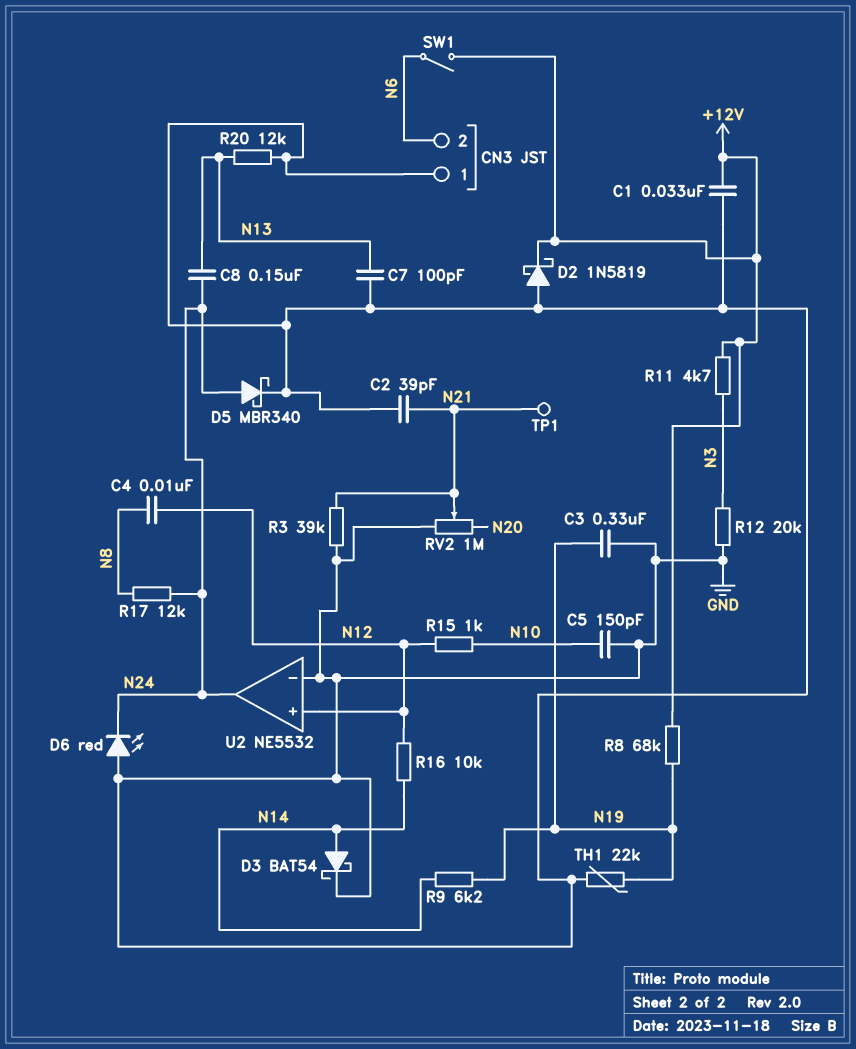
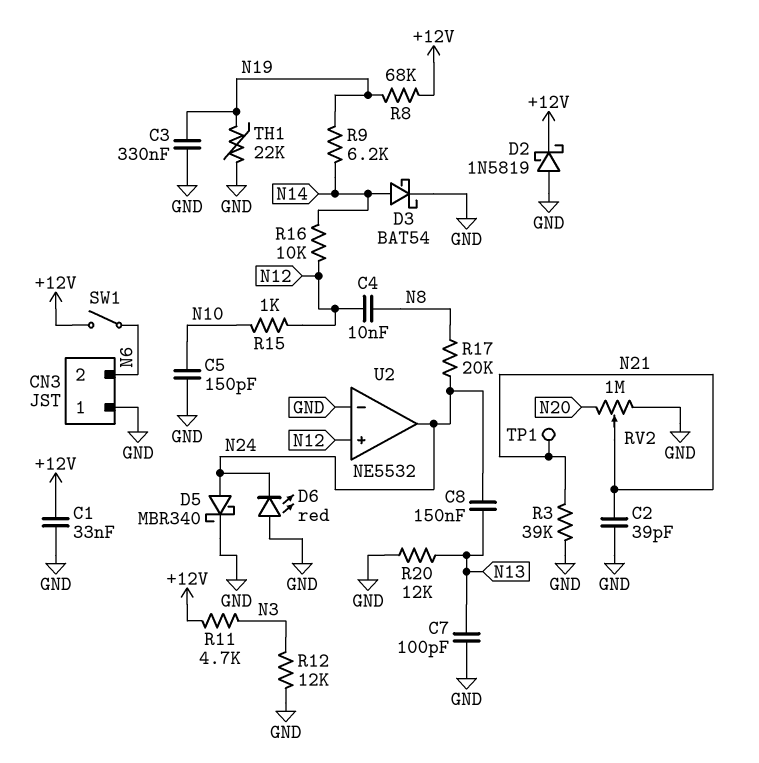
R12: 20k (GND, N3) -> 12k (GND, N3)
R17: 12k (N8, N24) -> 20k (N8, N24)

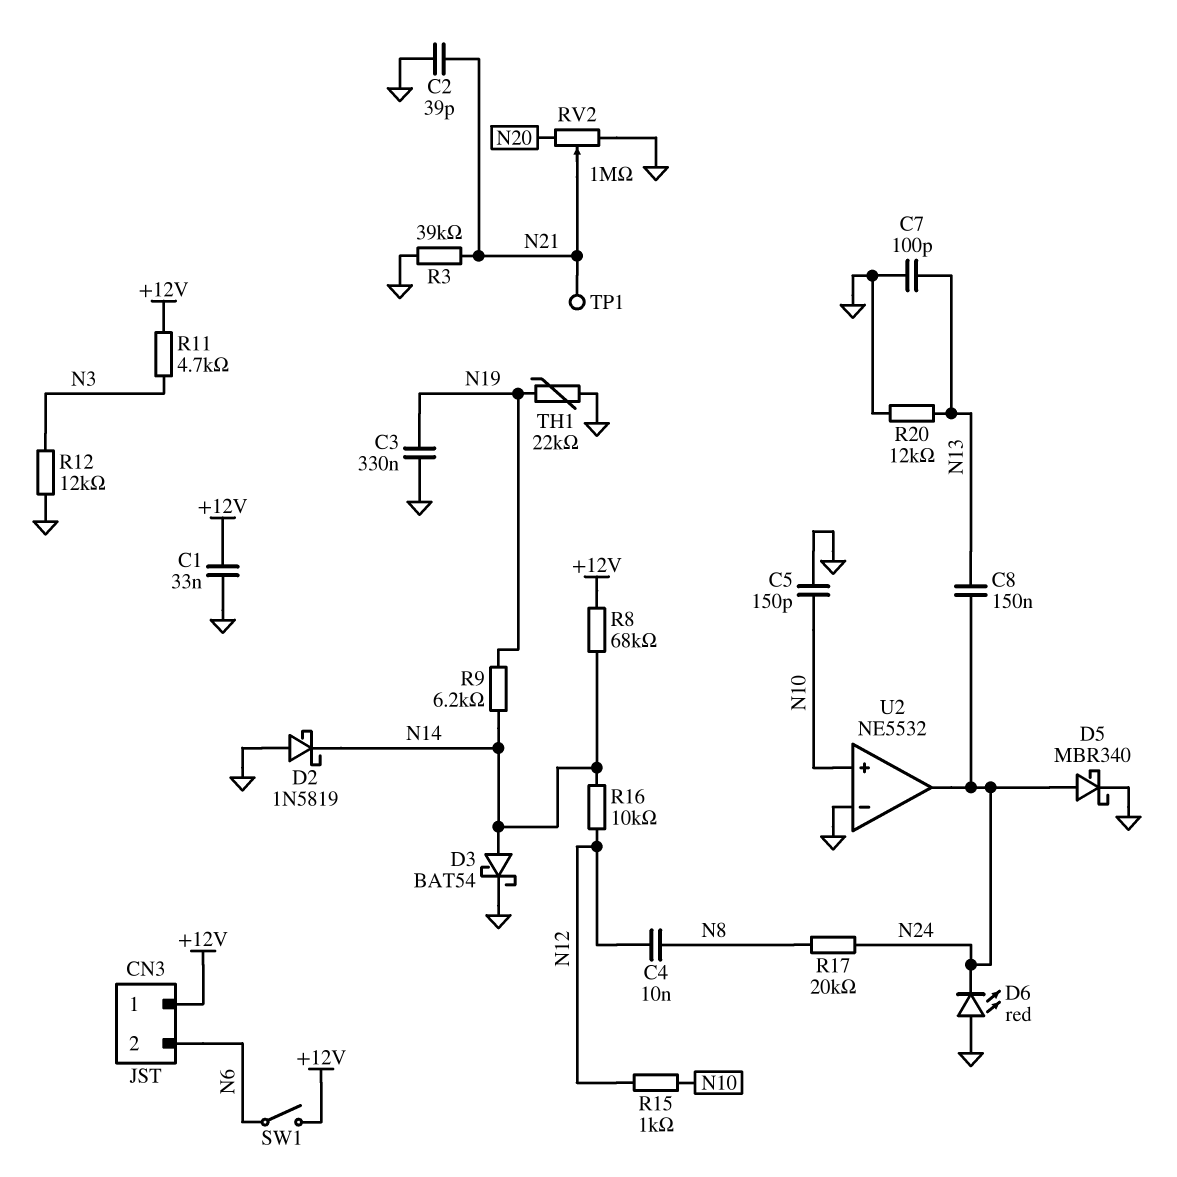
CN3 pin 1: GND -> +12V
D2: schottky 1N5819 (A GND, K +12V) -> schottky 1N5819 (A GND, K N14)
R8: 68k (+12V, N19) -> 68k (+12V, N14)
U2 pin in+: N12 -> N10

